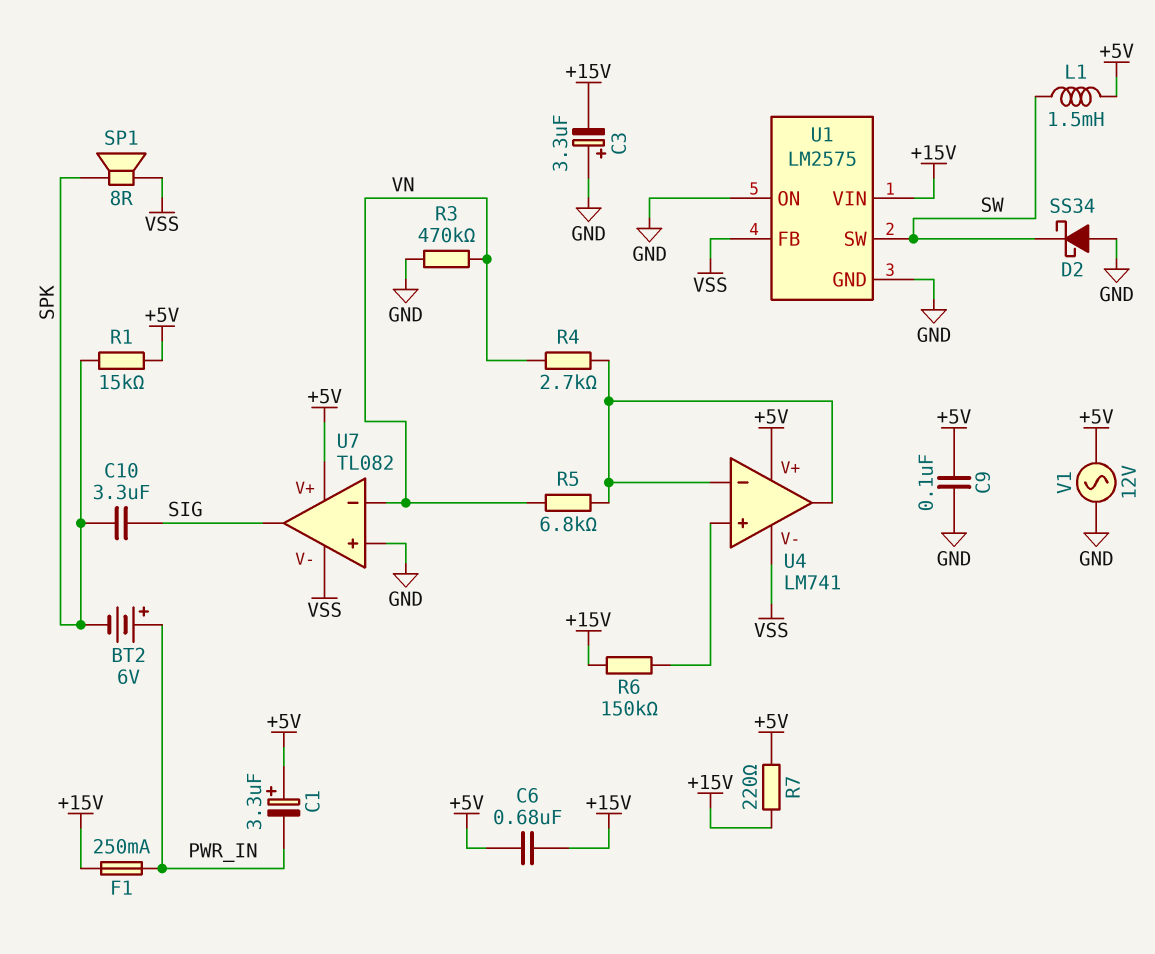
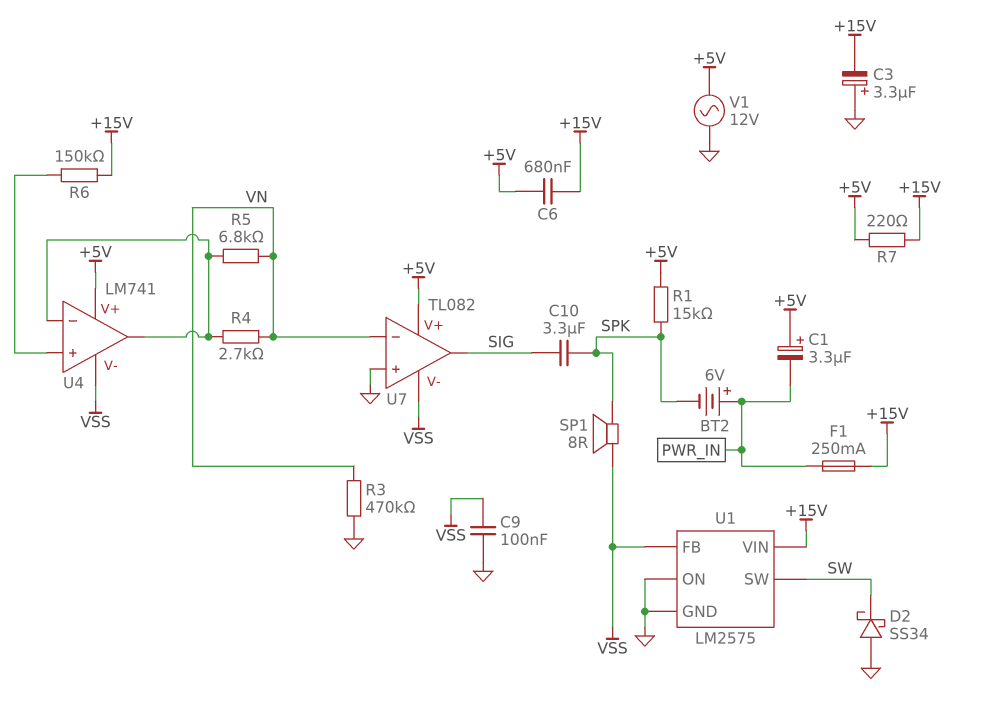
C9: 100nF (+5V, GND) -> 100nF (GND, VSS)
L1: 1.5mH (+5V, SW) -> none

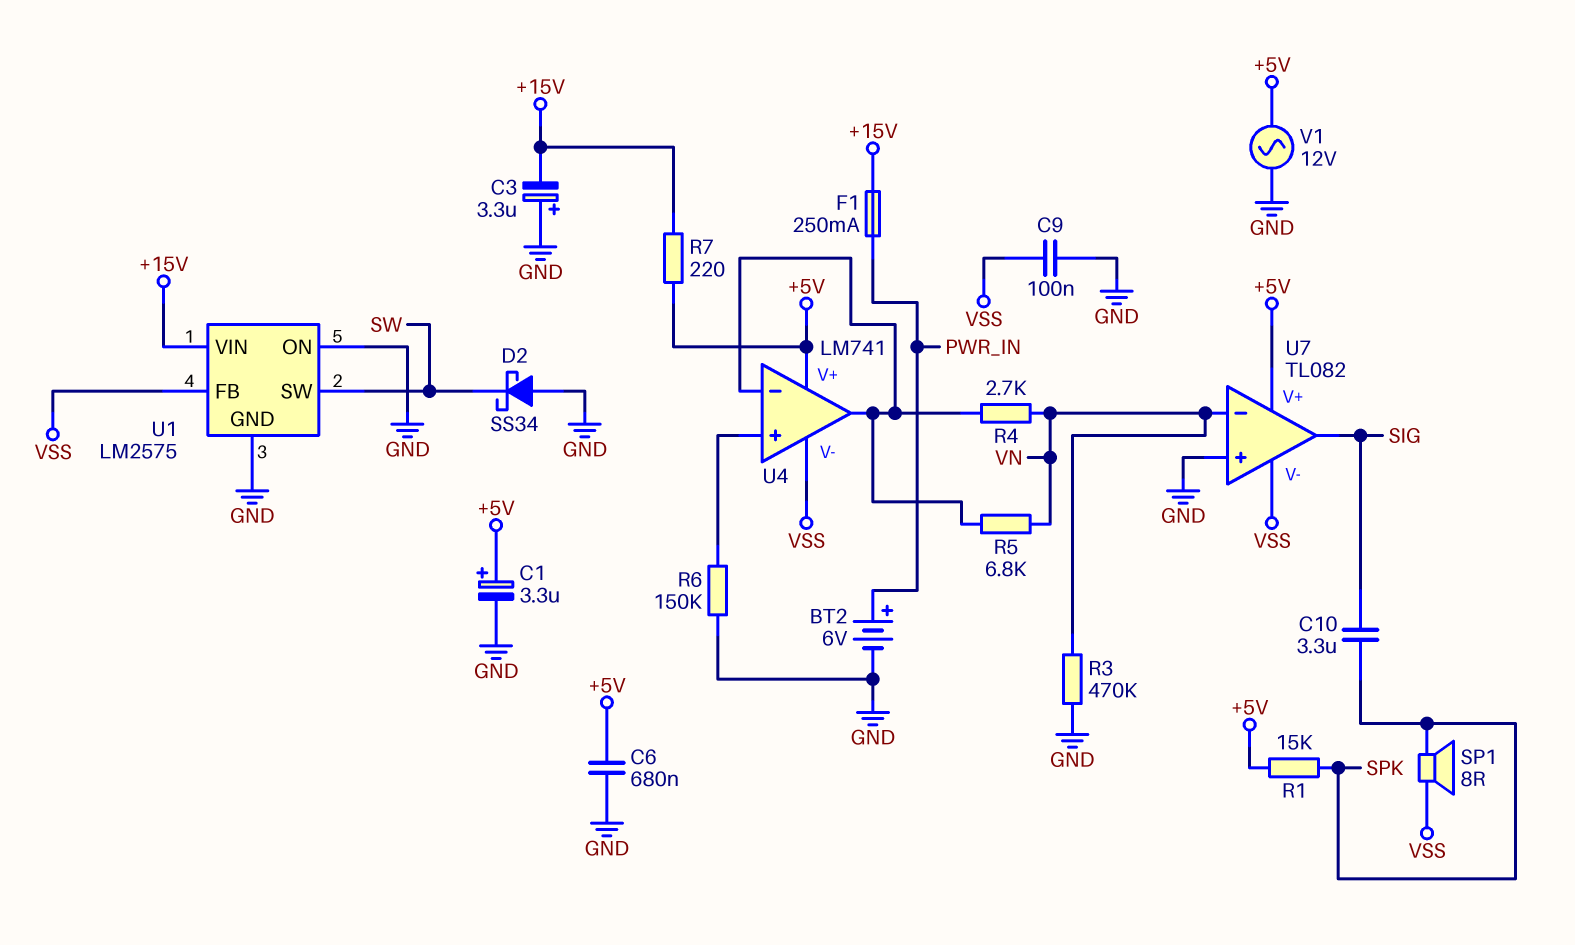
BT2: 6V (plus PWR_IN, minus SPK) -> 6V (plus PWR_IN, minus GND)
C1: 3.3uF (plus +5V, minus PWR_IN) -> 3.3uF (plus +5V, minus GND)
C6: 680nF (+5V, +15V) -> 680nF (+5V, GND)
R6: 150k (+15V, U4/in+) -> 150k (GND, U4/in+)

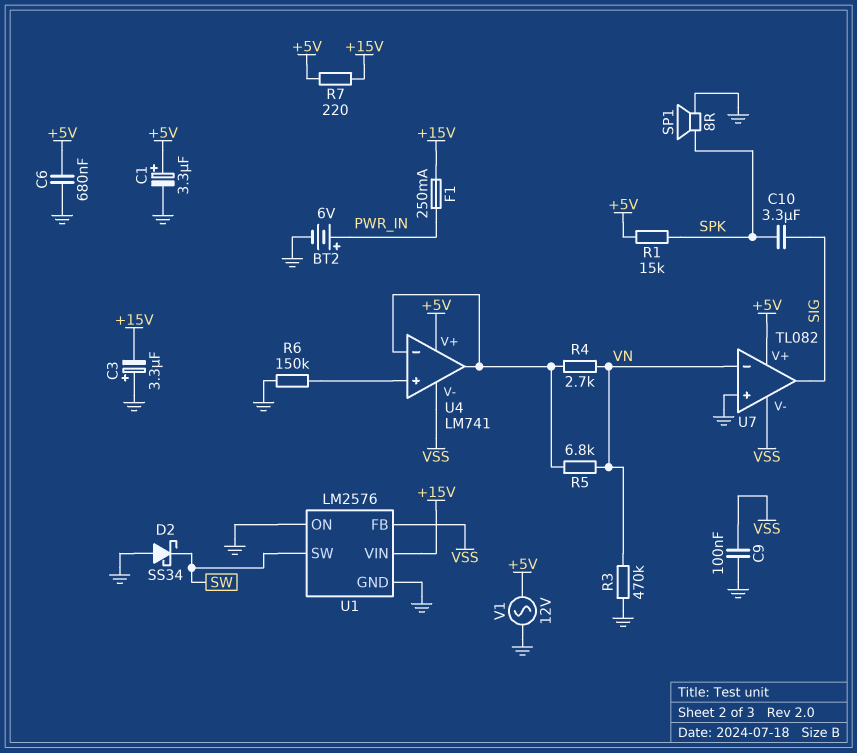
SP1: speaker 8R (SPK, VSS) -> speaker 8R (GND, SPK)
U1: LM2575 -> LM2576

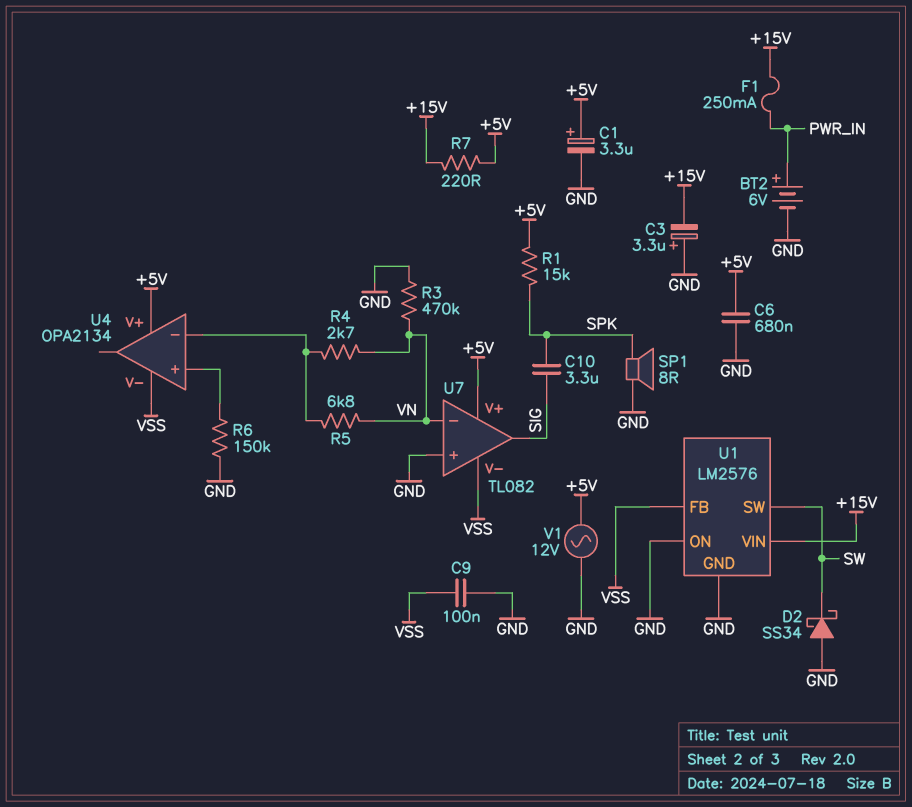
U4: LM741 -> OPA2134
U4 pin out: U4/in- -> none

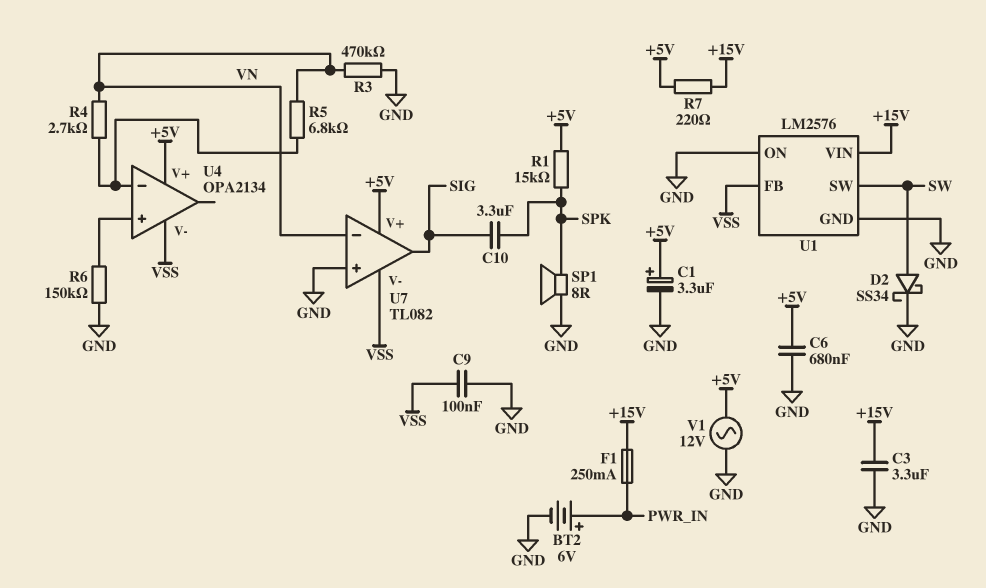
C3: 3.3uF (plus GND, minus +15V) -> 3.3uF (+15V, GND)
D2: schottky SS34 (A GND, K SW) -> schottky SS34 (A SW, K GND)

